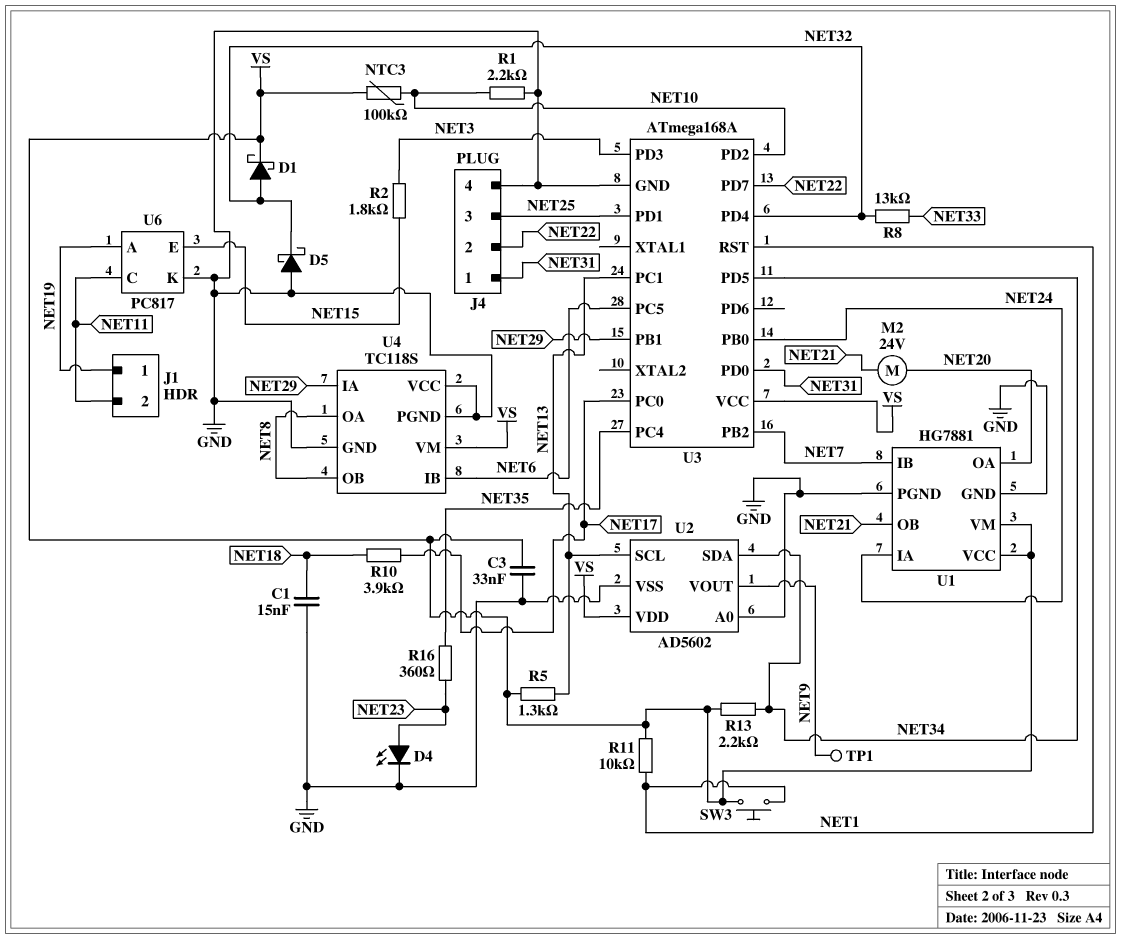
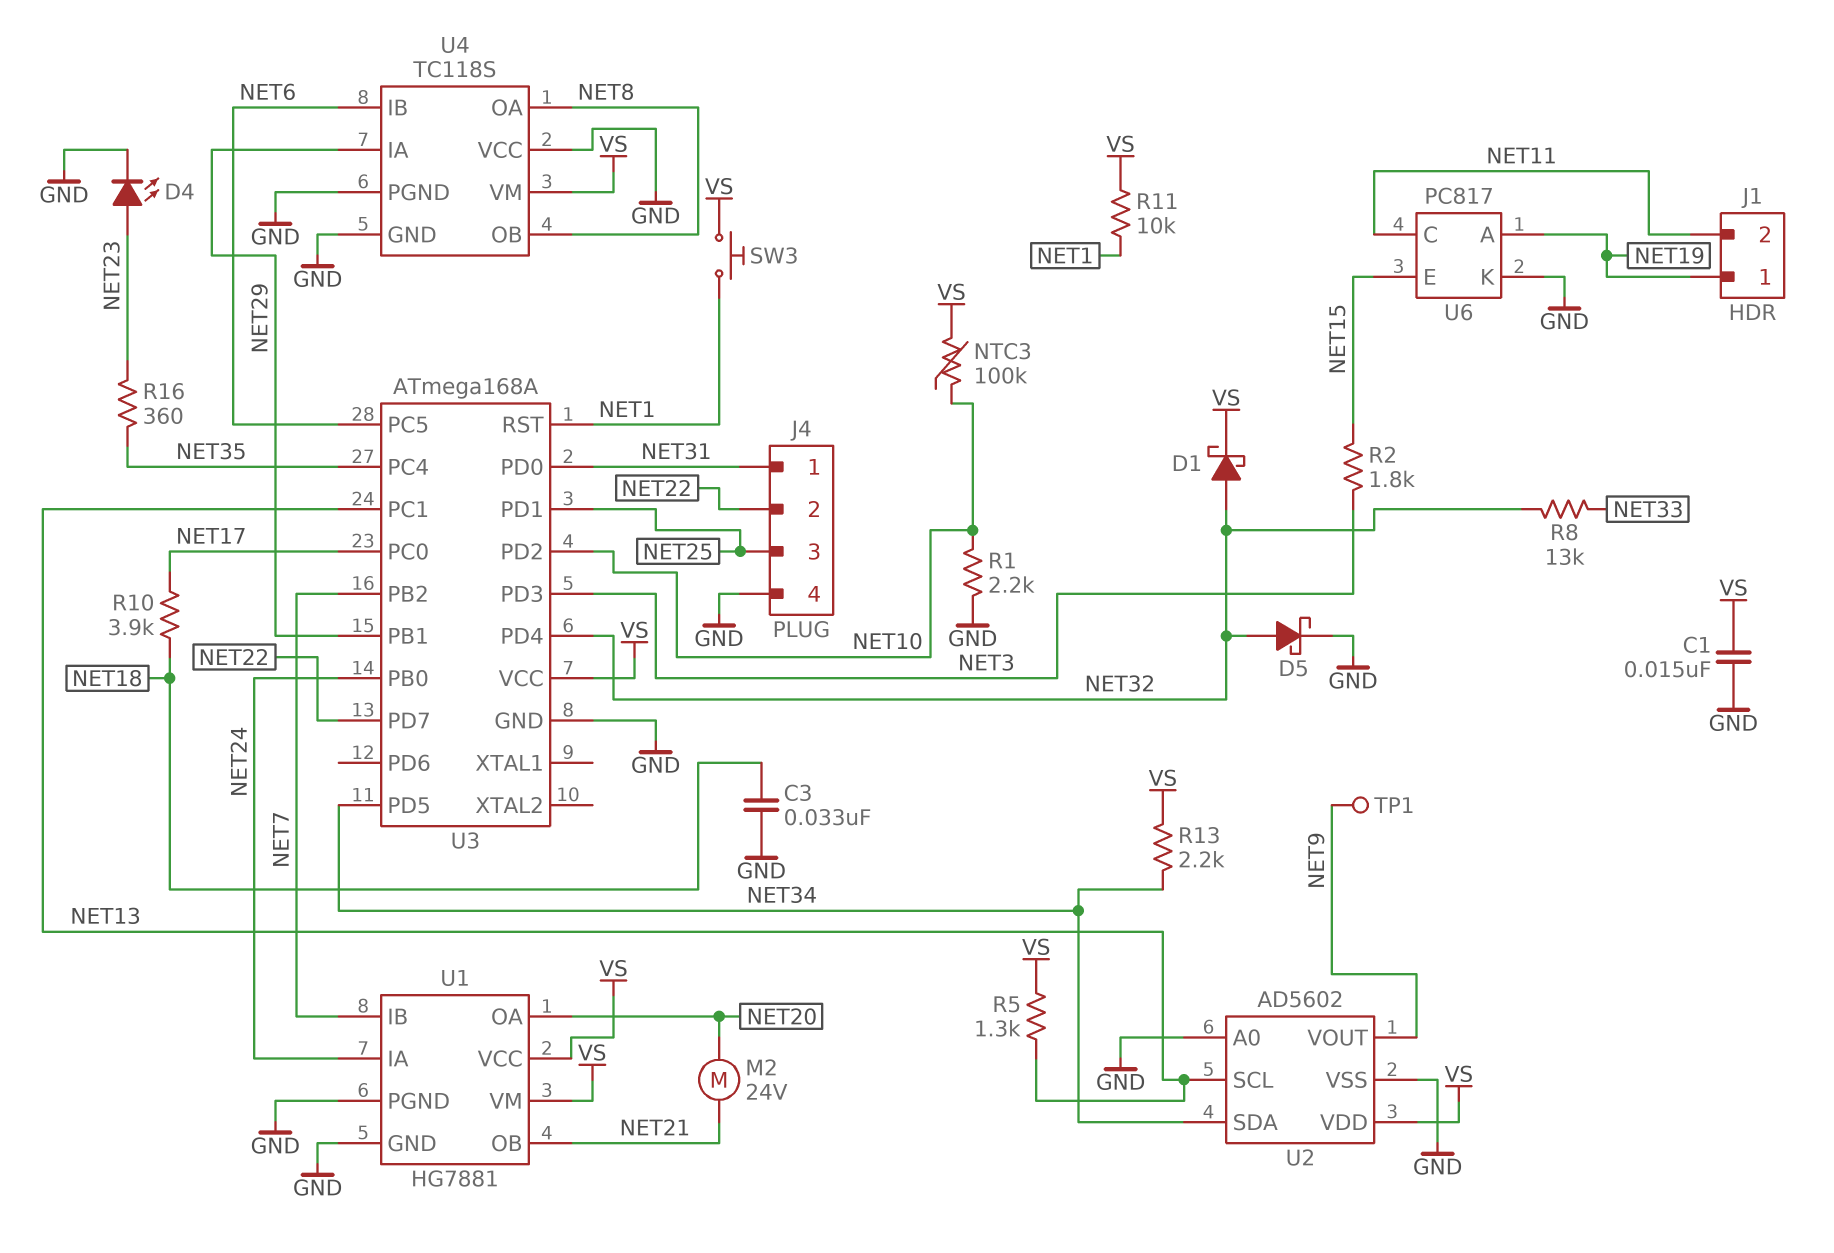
C1: 15nF (GND, NET18) -> 15nF (GND, VS)
C3: 33nF (GND, VS) -> 33nF (GND, NET18)
D5: schottky (A GND, K NET32) -> schottky (A NET32, K GND)

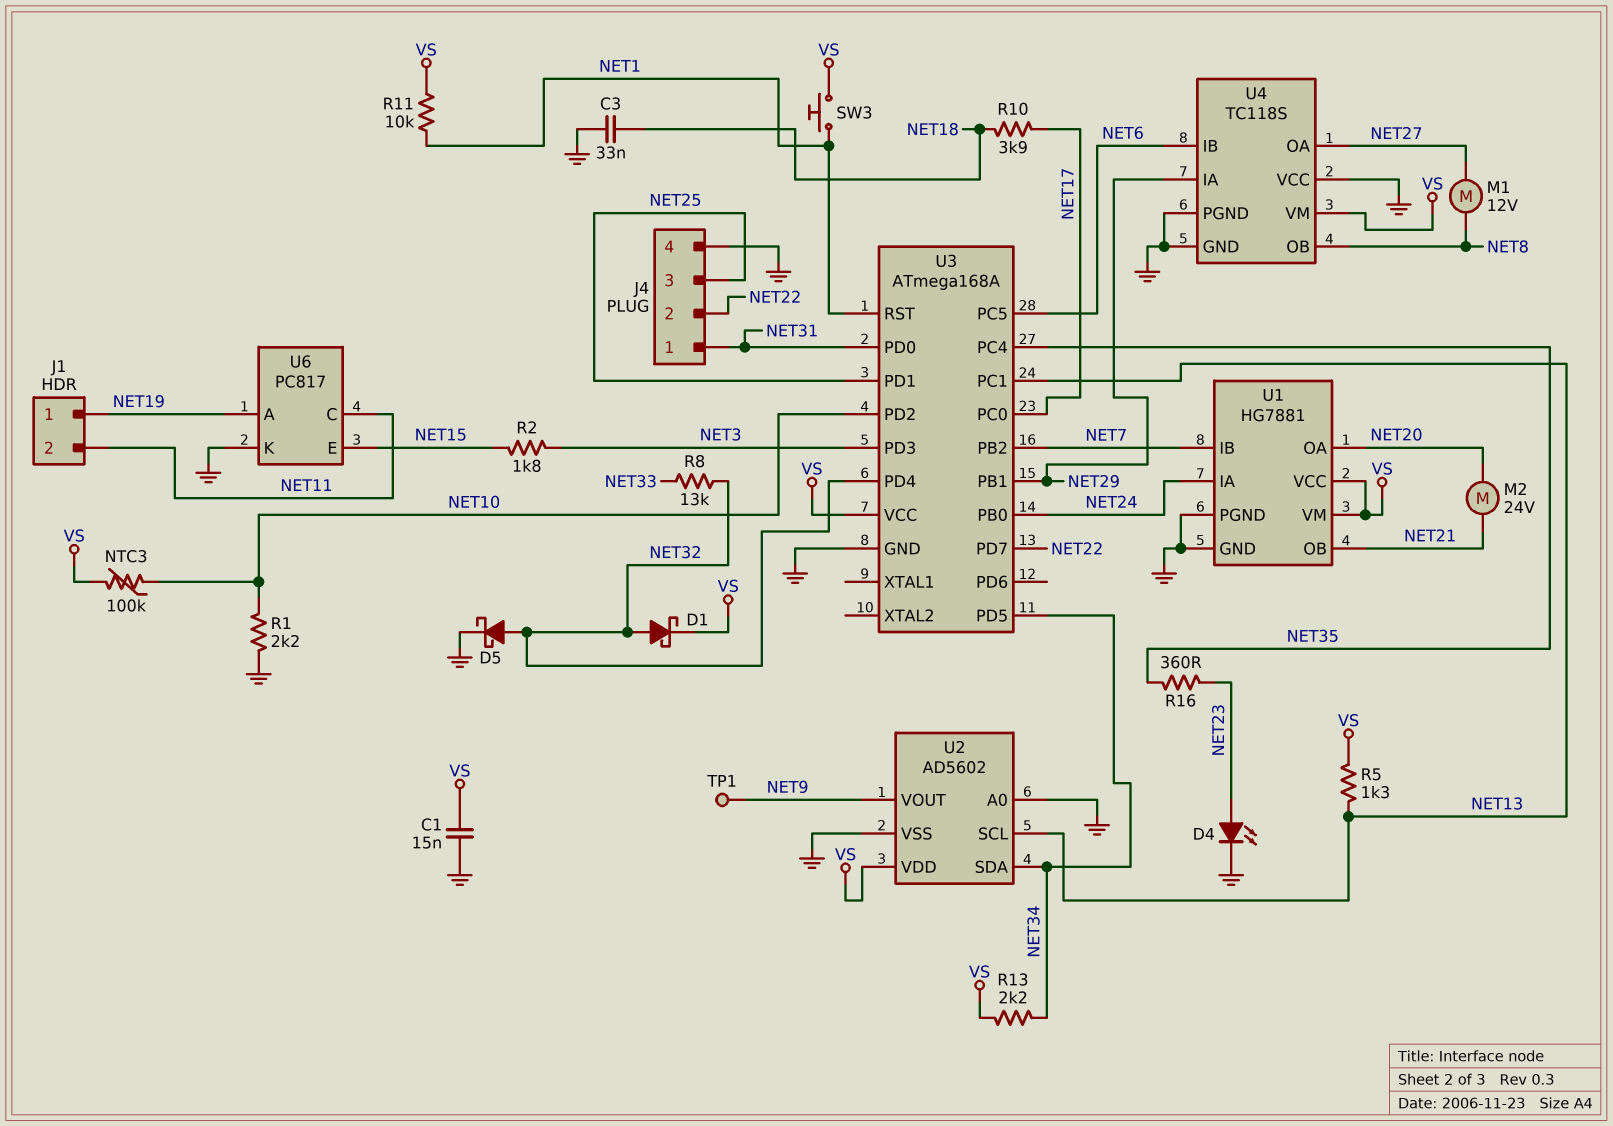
M1: none -> motor 12V (NET8, NET27)
U4 pin OA: NET8 -> NET27

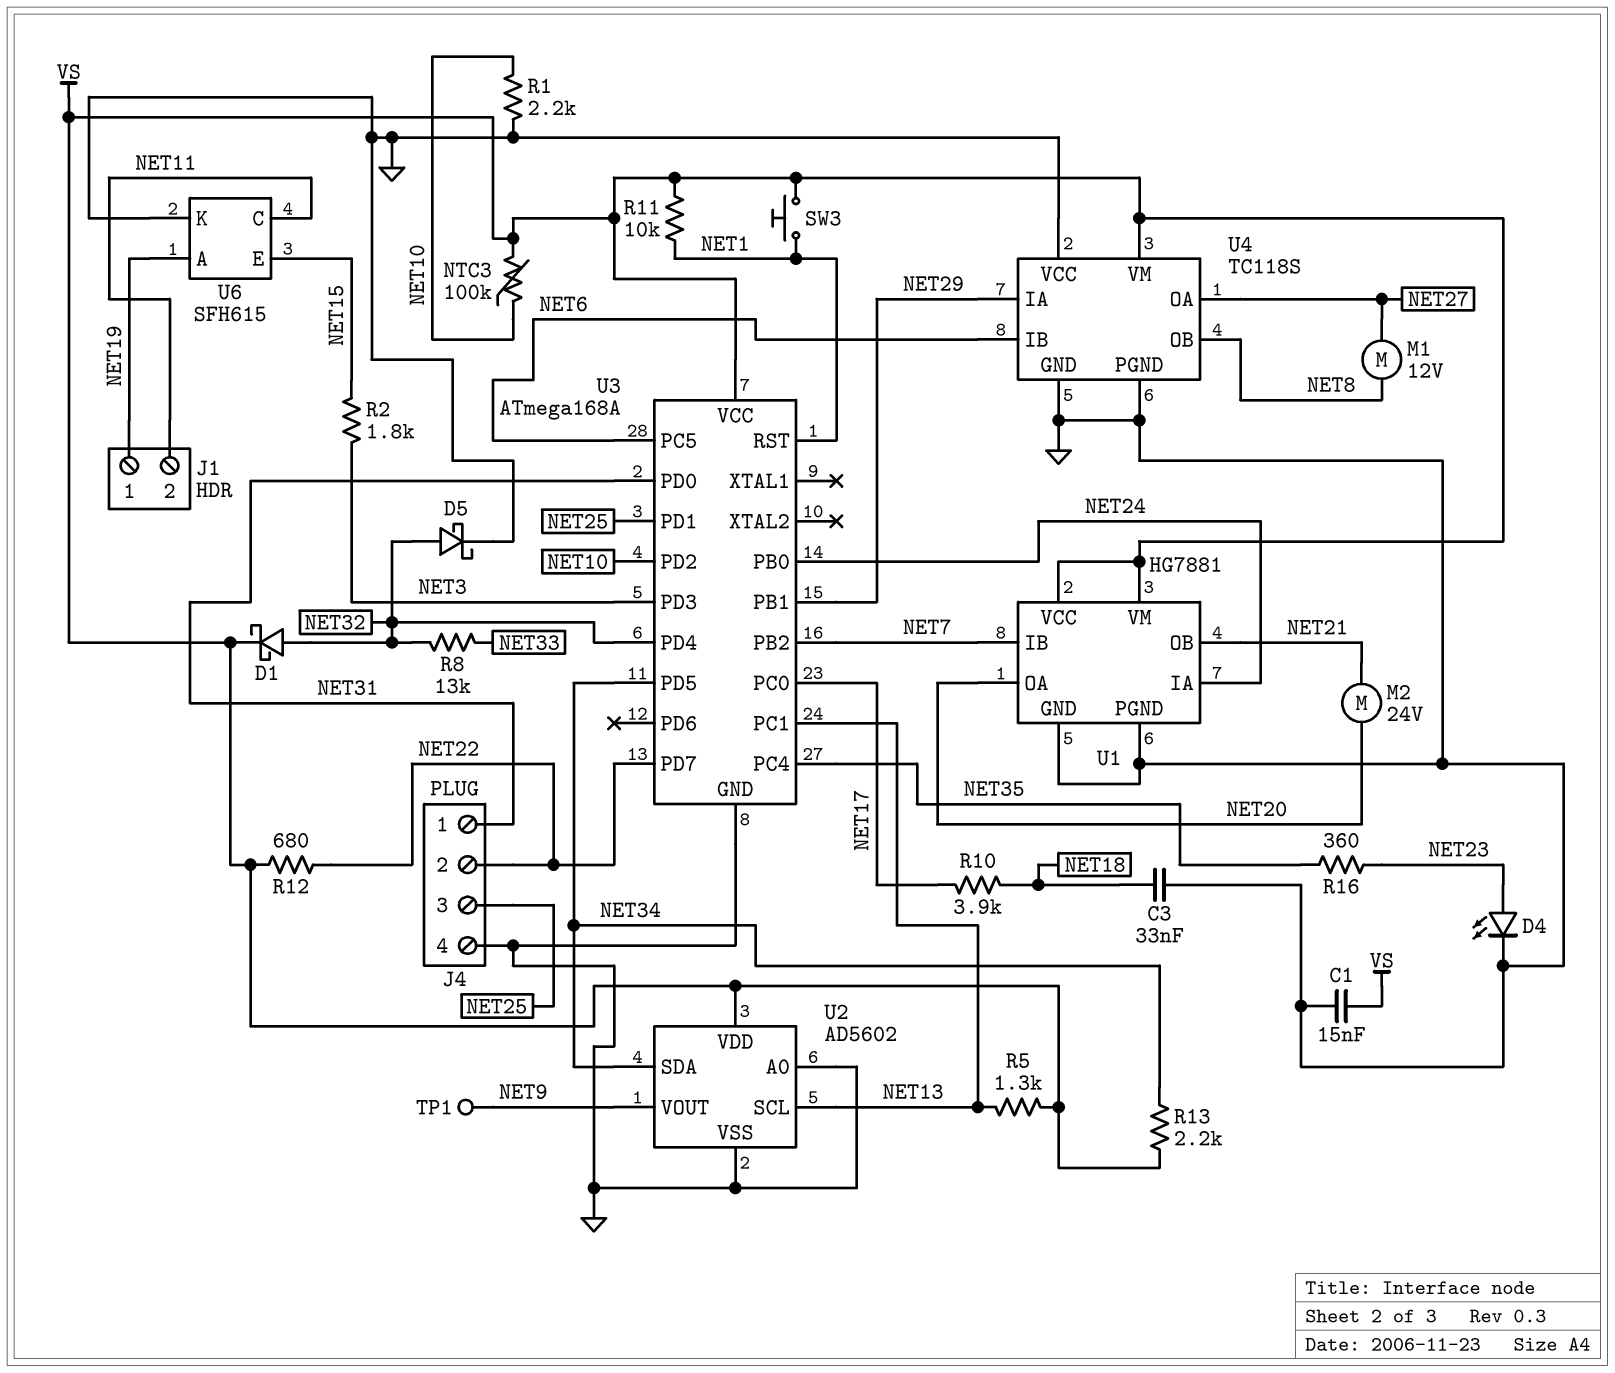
R12: none -> 680 (NET22, VS)
U6: PC817 -> SFH615

